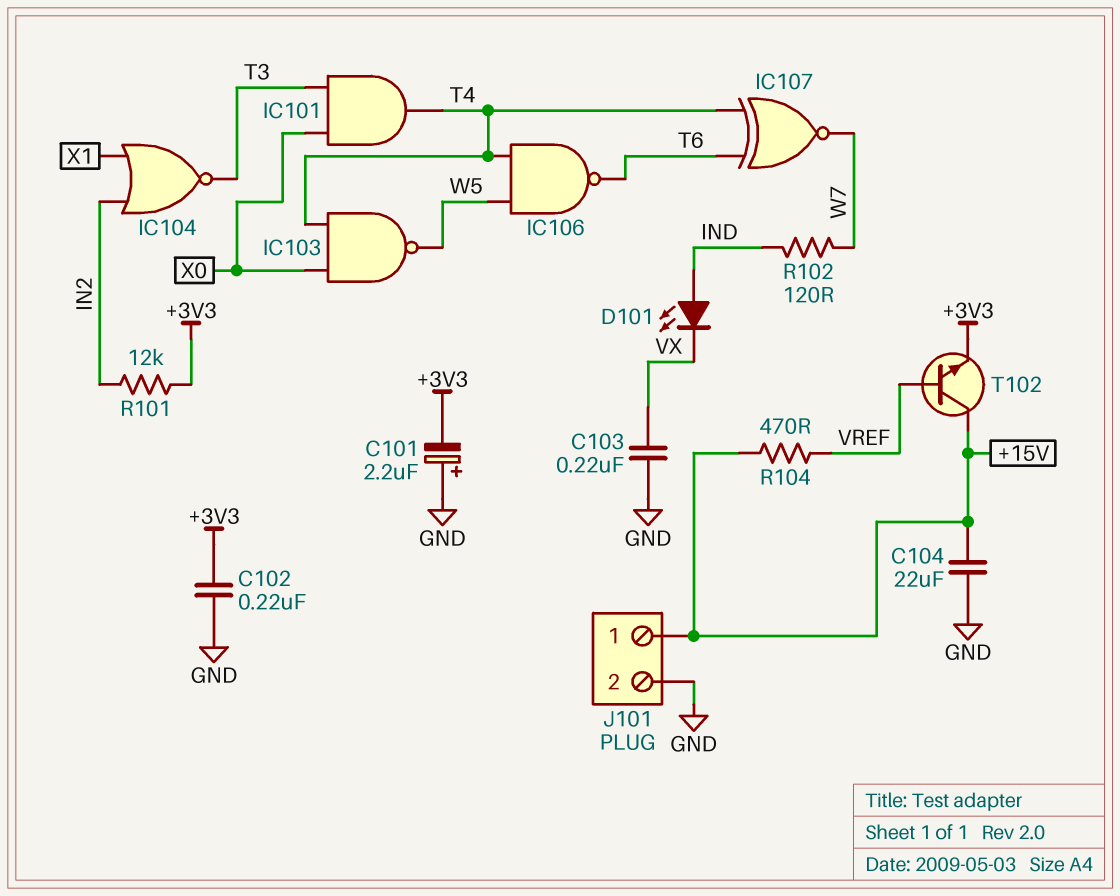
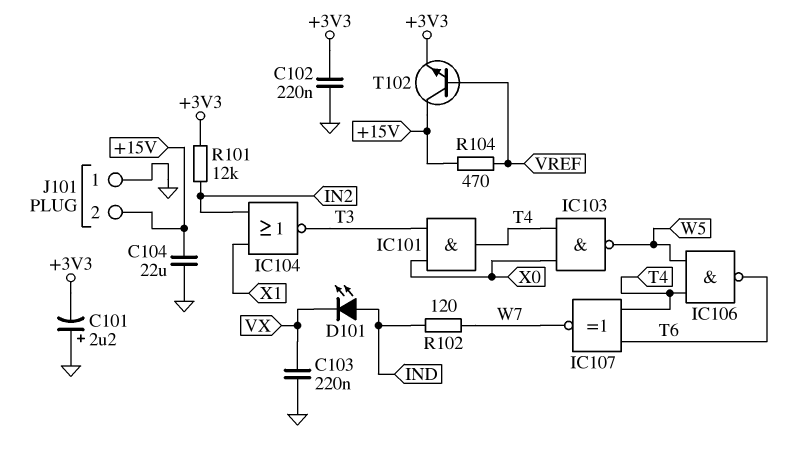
J101 pin 1: +15V -> GND
J101 pin 2: GND -> +15V

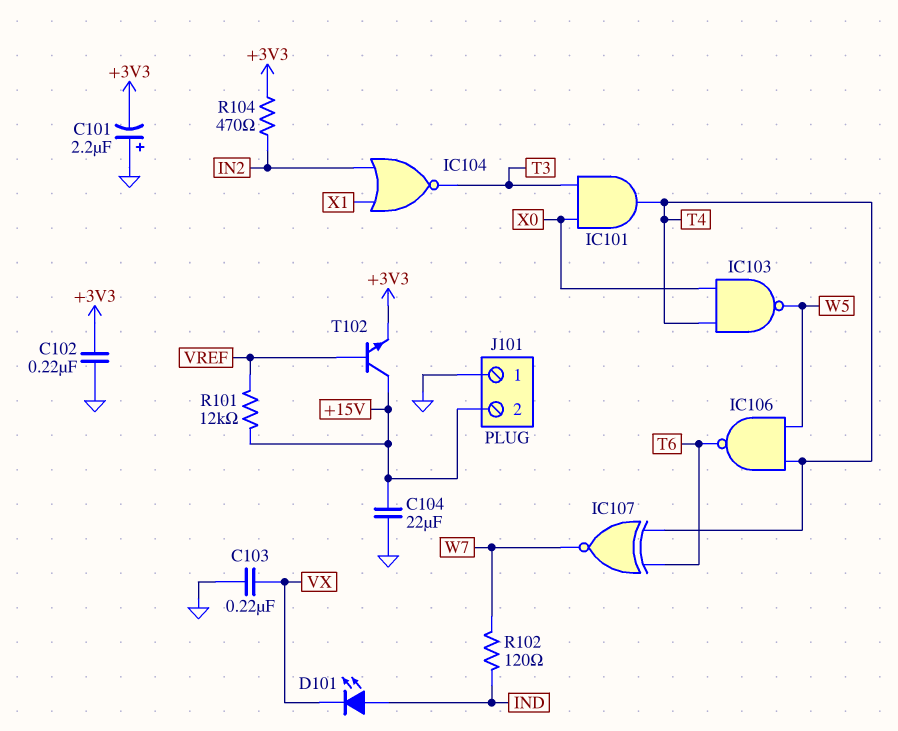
R101: 12k (+3V3, IN2) -> 12k (+15V, VREF)
R104: 470 (+15V, VREF) -> 470 (+3V3, IN2)

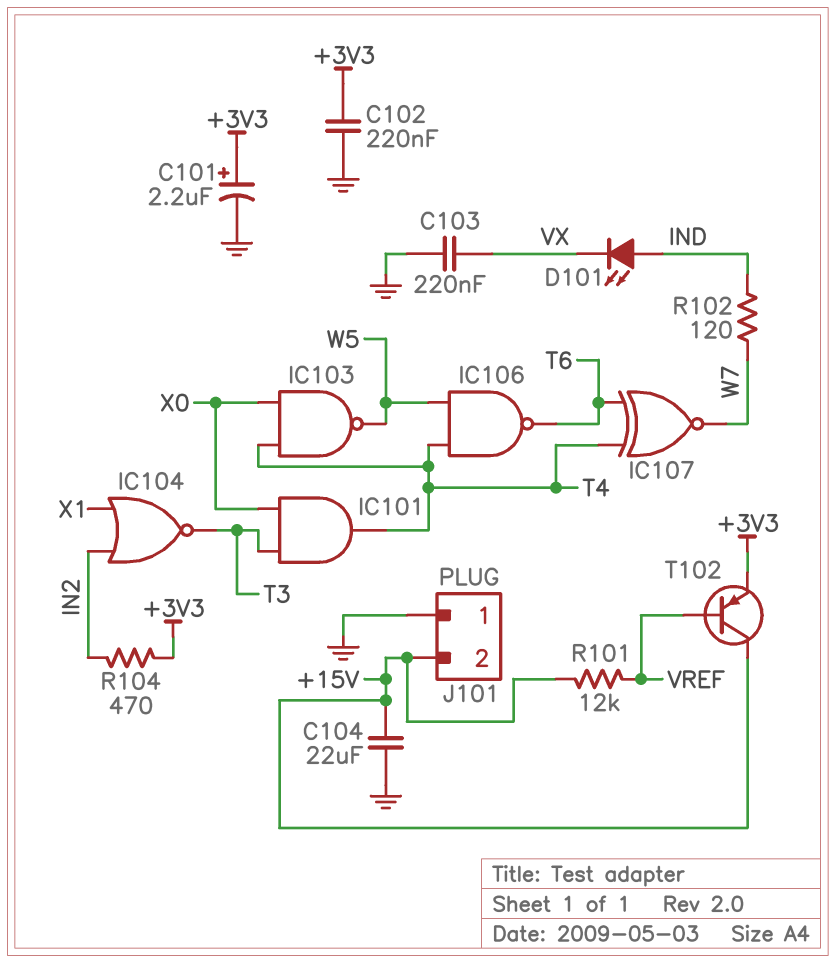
C101: 2.2uF (plus GND, minus +3V3) -> 2.2uF (plus +3V3, minus GND)
T102: NPN (B VREF, C +15V, E +3V3) -> PNP (B VREF, C +15V, E +3V3)

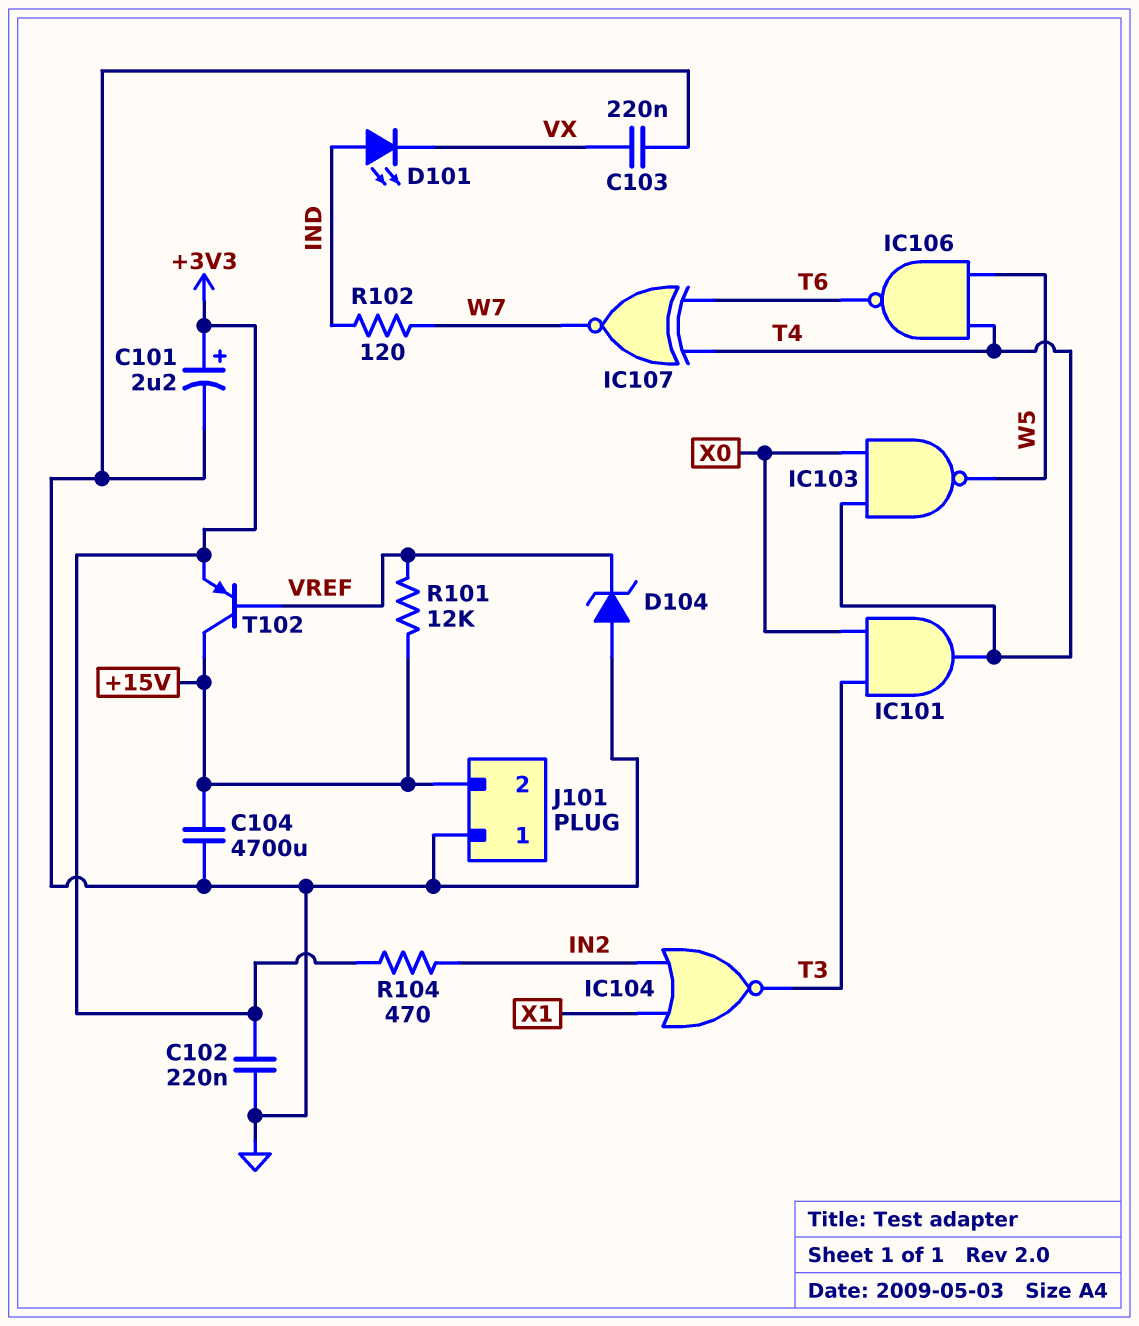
C104: 22uF (+15V, GND) -> 4700uF (+15V, GND)
D104: none -> zener (A GND, K VREF)

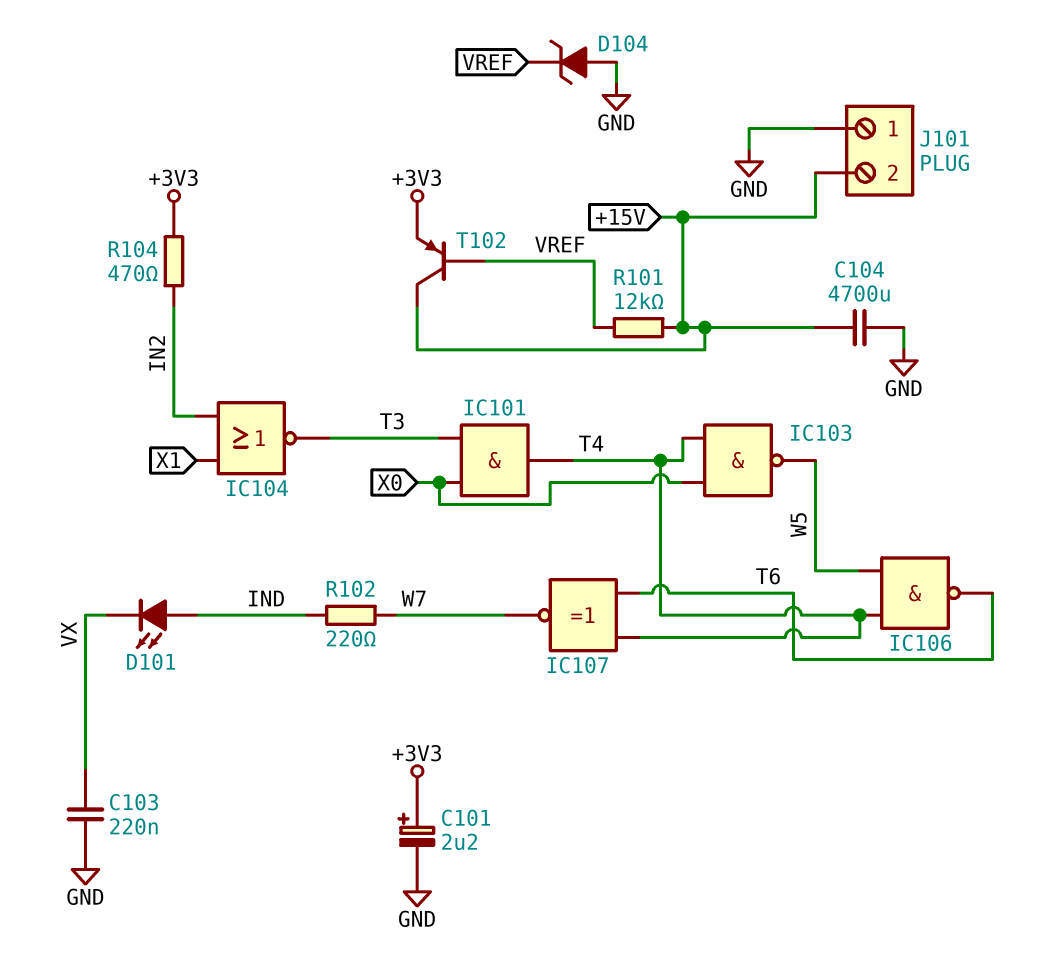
C102: 220nF (+3V3, GND) -> none
R102: 120 (IND, W7) -> 220 (IND, W7)

